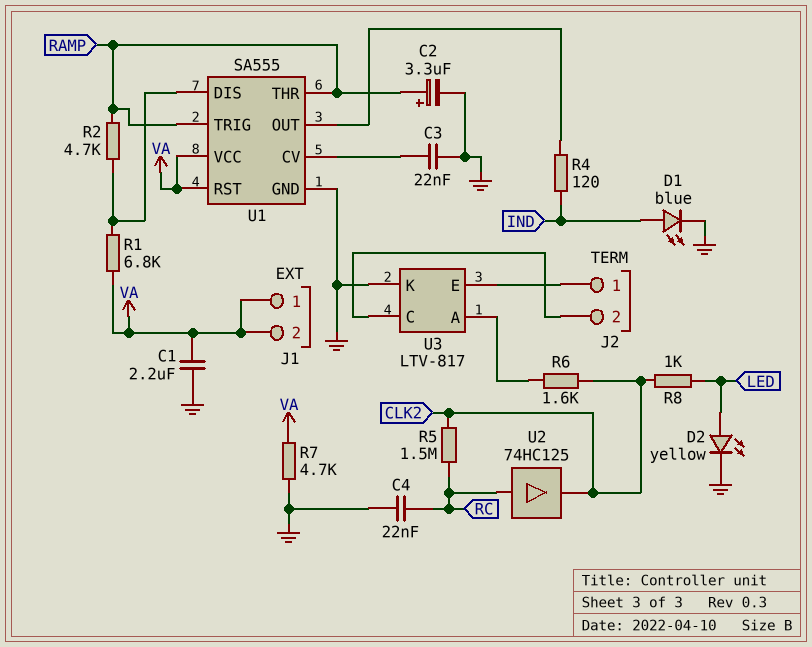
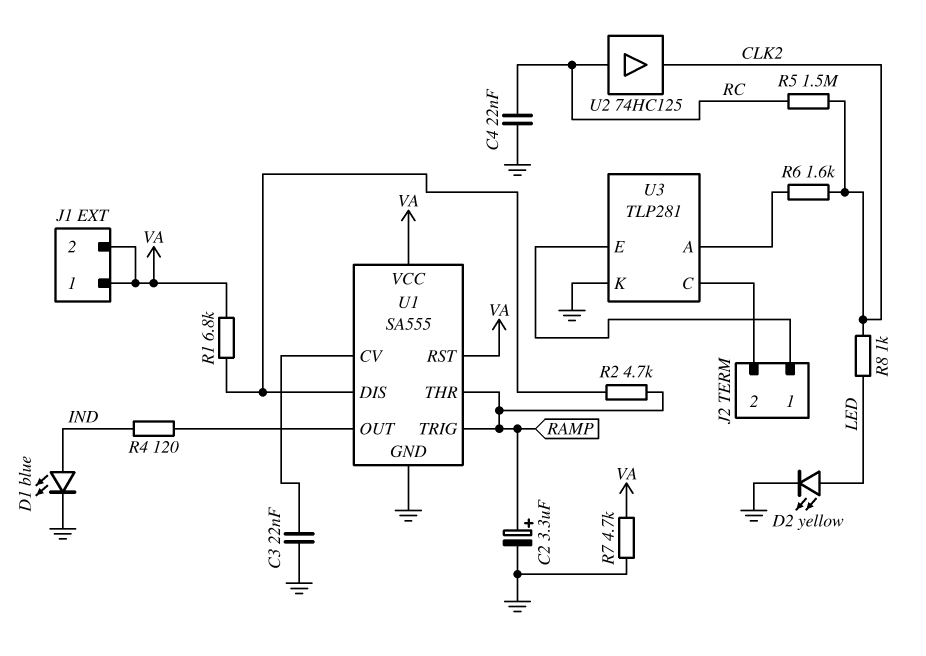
C1: 2.2uF (GND, VA) -> none
U3: LTV-817 -> TLP281

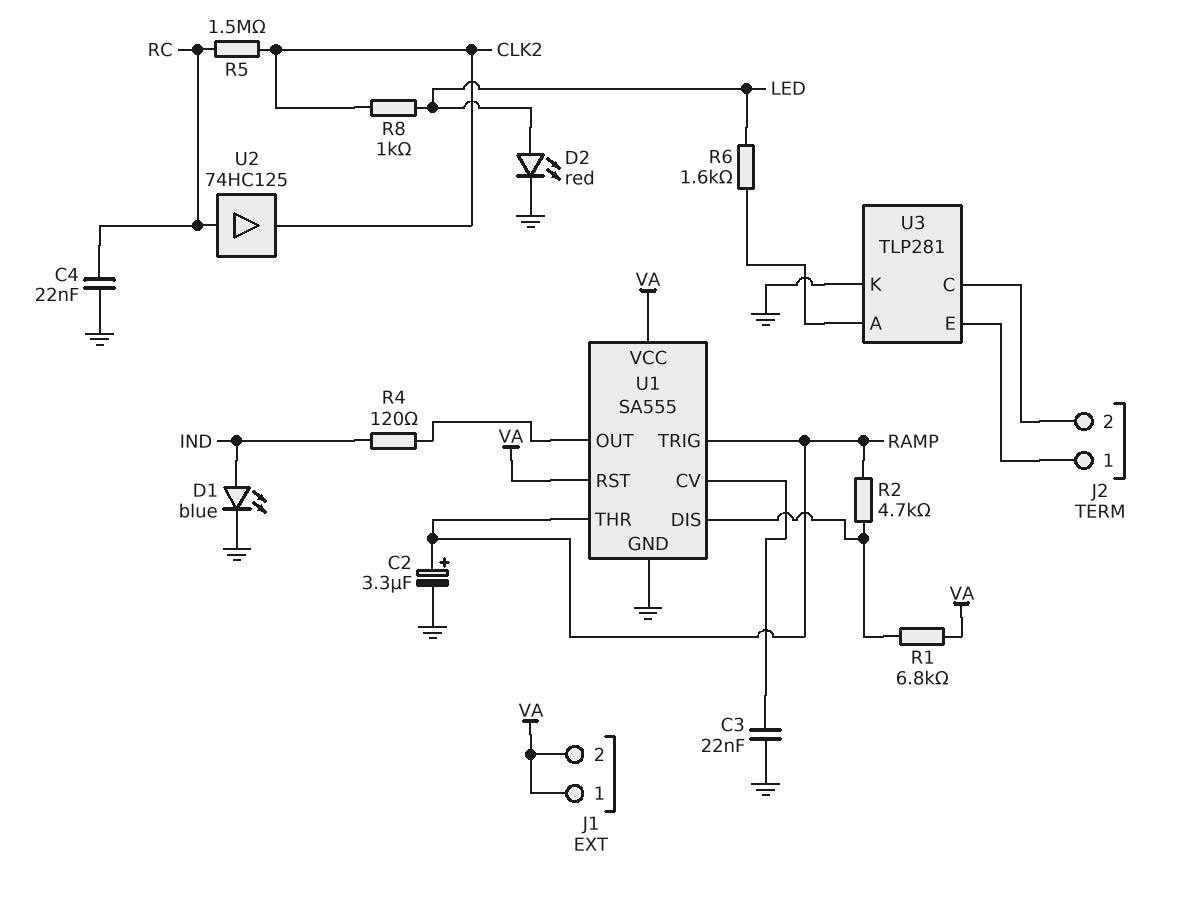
D2: LED yellow (A LED, K GND) -> LED red (A LED, K GND)
R6: 1.6k (CLK2, U3/A) -> 1.6k (LED, U3/A)
R7: 4.7k (GND, VA) -> none

